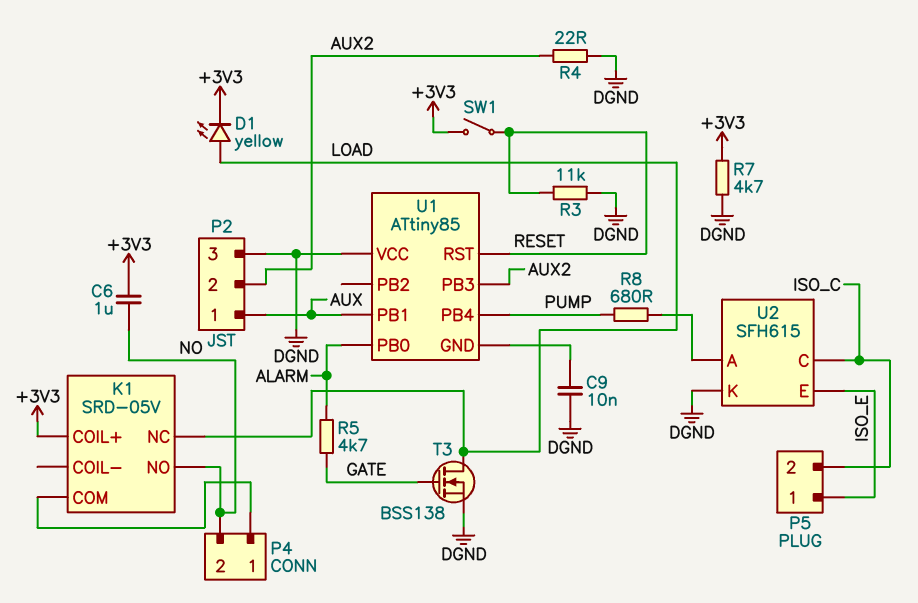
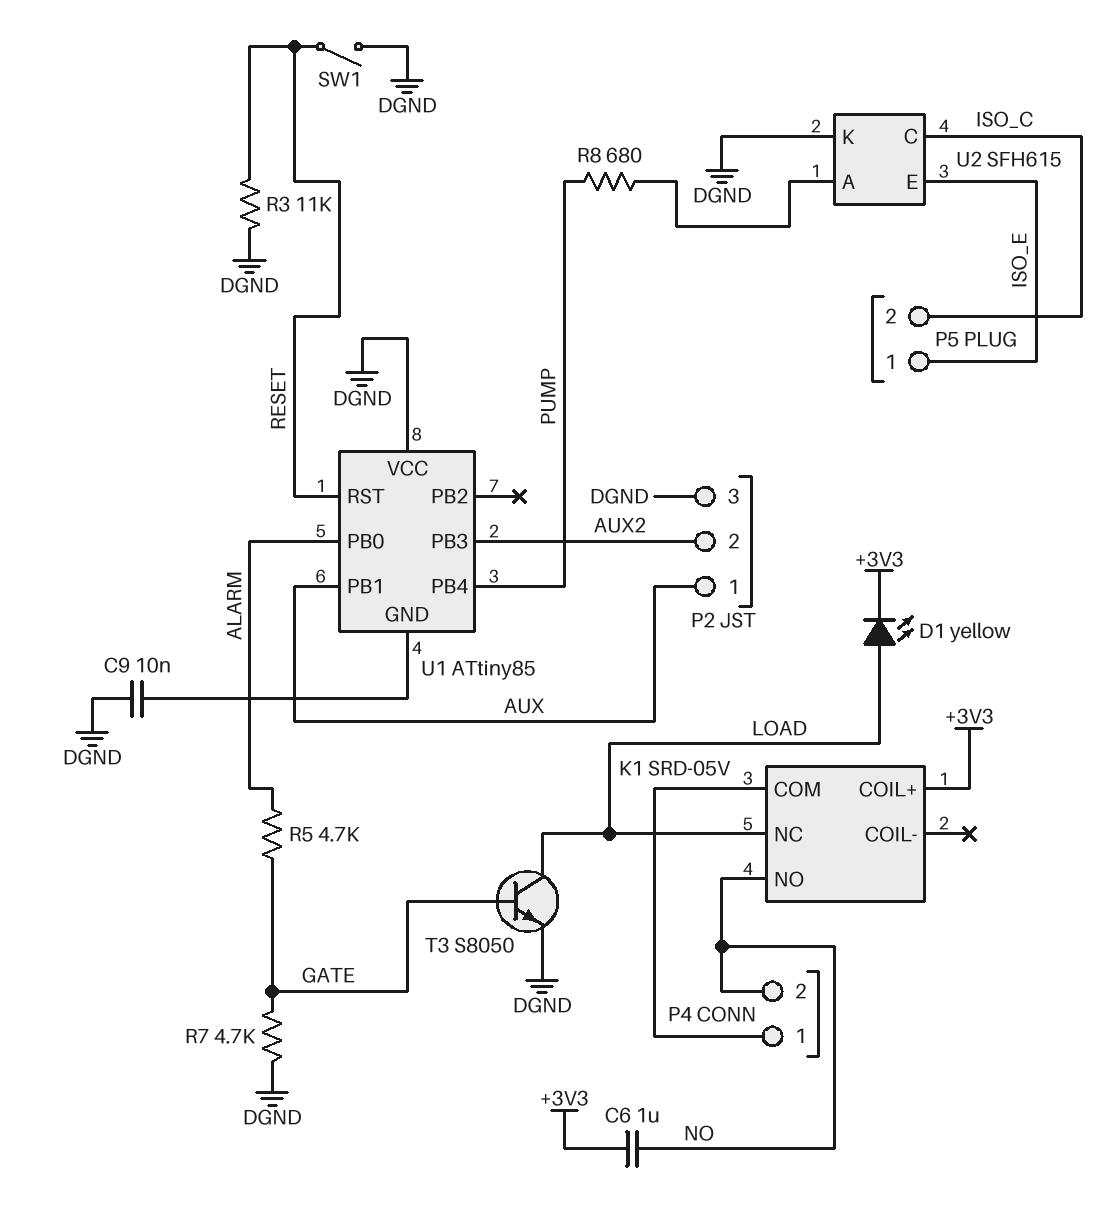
R4: 22 (AUX2, DGND) -> none
R7: 4.7k (+3V3, DGND) -> 4.7k (DGND, GATE)
SW1: switch (+3V3, RESET) -> switch (DGND, RESET)
T3: NMOS BSS138 (G GATE, D LOAD, S DGND) -> NPN S8050 (B GATE, C LOAD, E DGND)

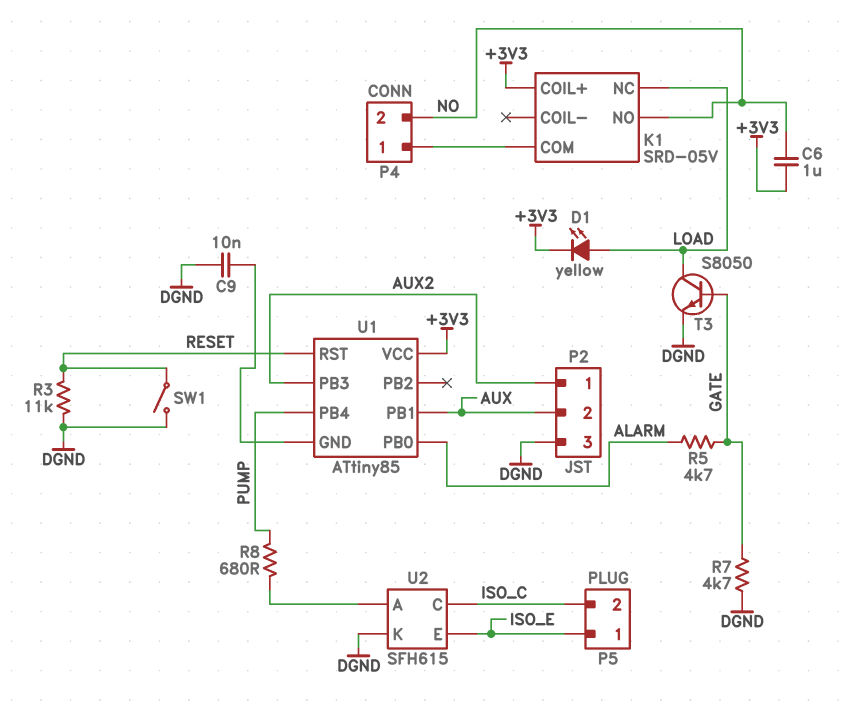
P2 pin 1: AUX -> AUX2
P2 pin 2: AUX2 -> AUX
U1 pin VCC: DGND -> +3V3

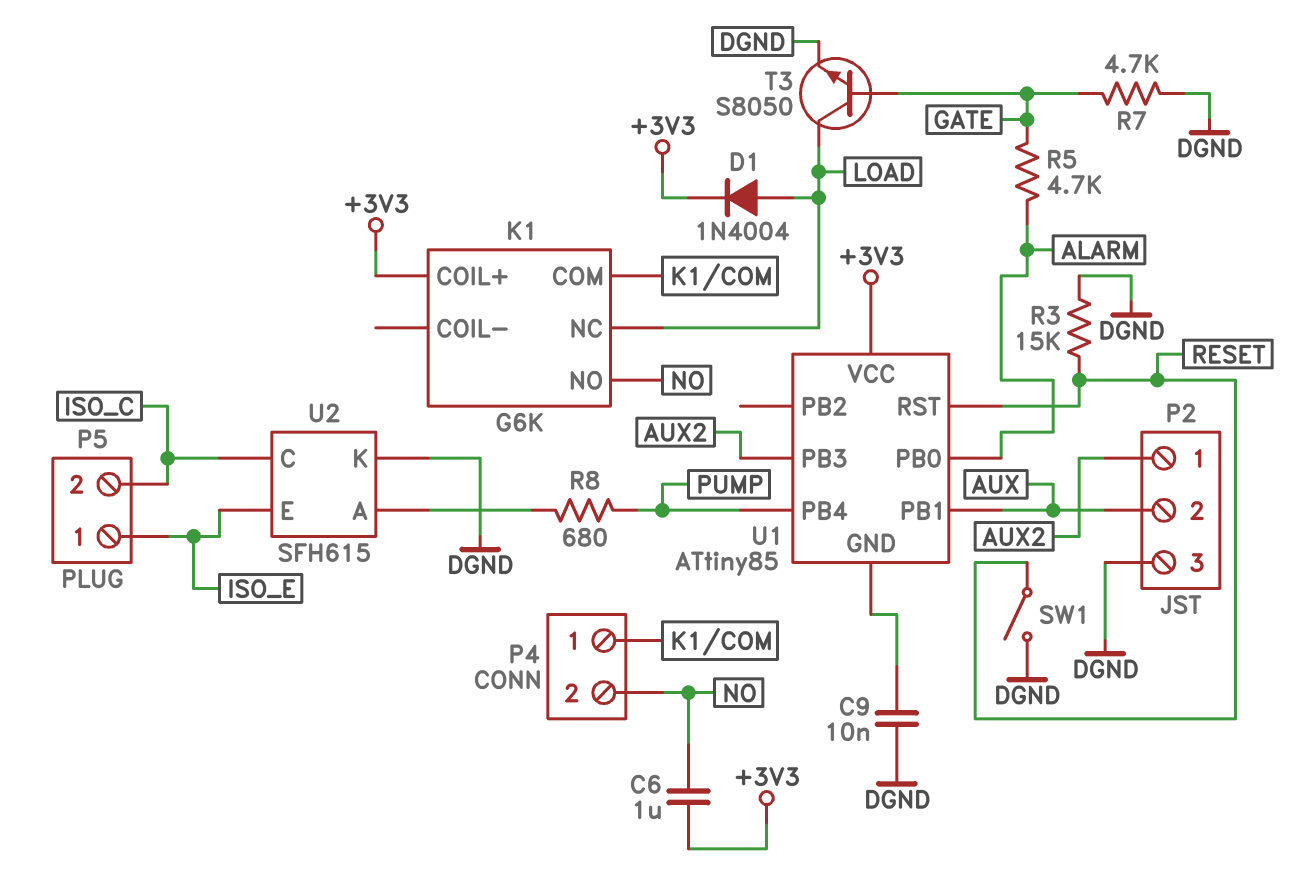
D1: LED yellow (A LOAD, K +3V3) -> diode 1N4004 (A LOAD, K +3V3)
K1: SRD-05V -> G6K
R3: 11k (DGND, RESET) -> 15k (DGND, RESET)

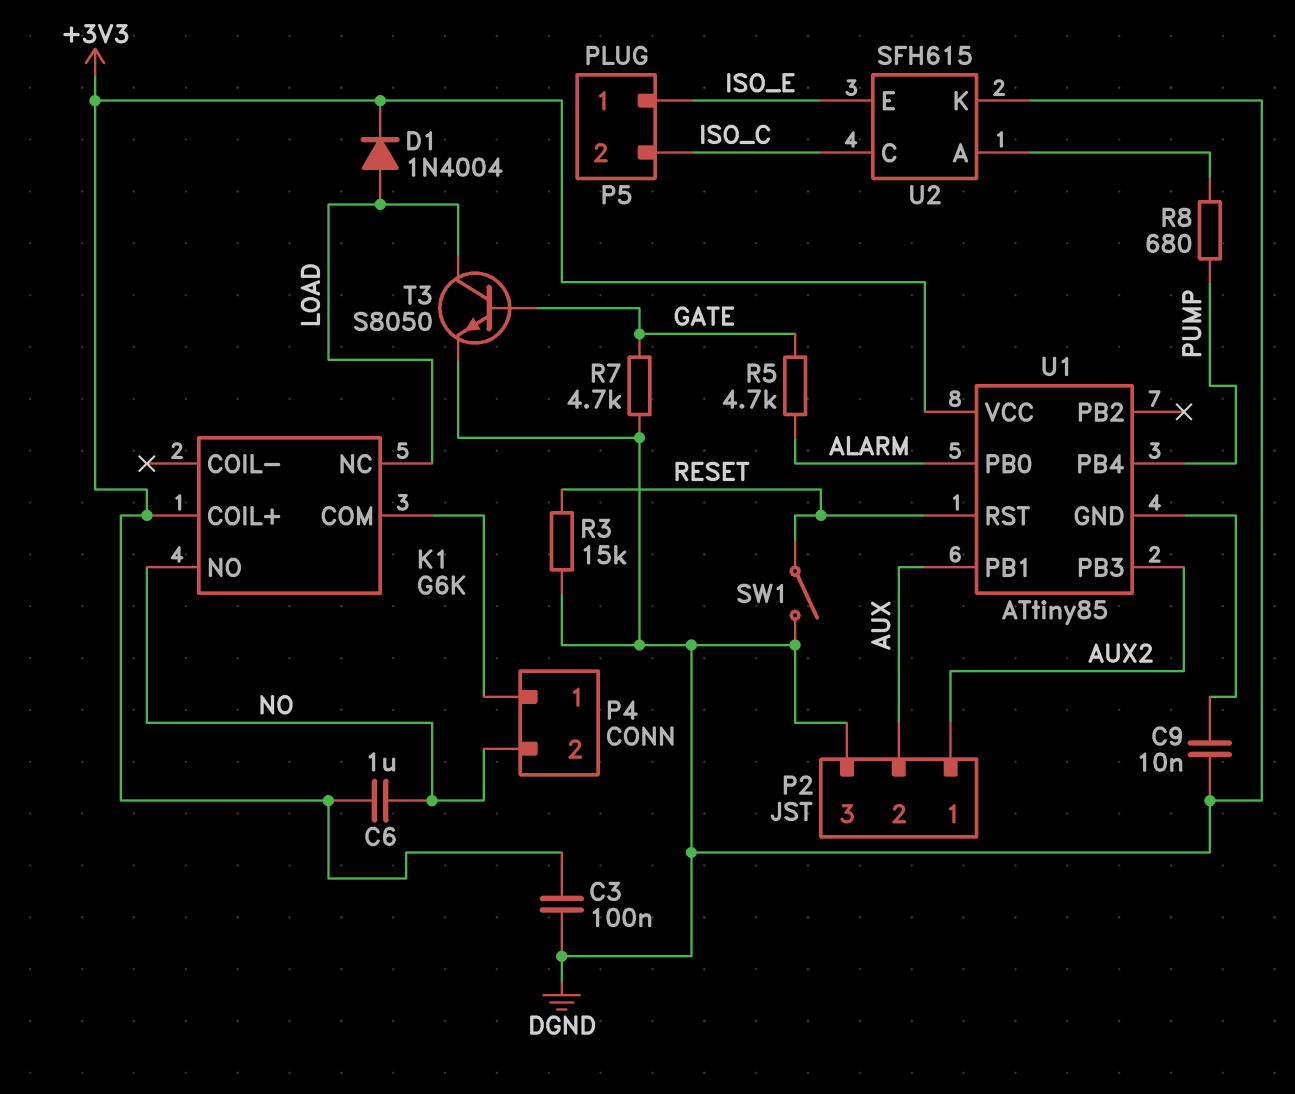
C3: none -> 100nF (+3V3, DGND)

